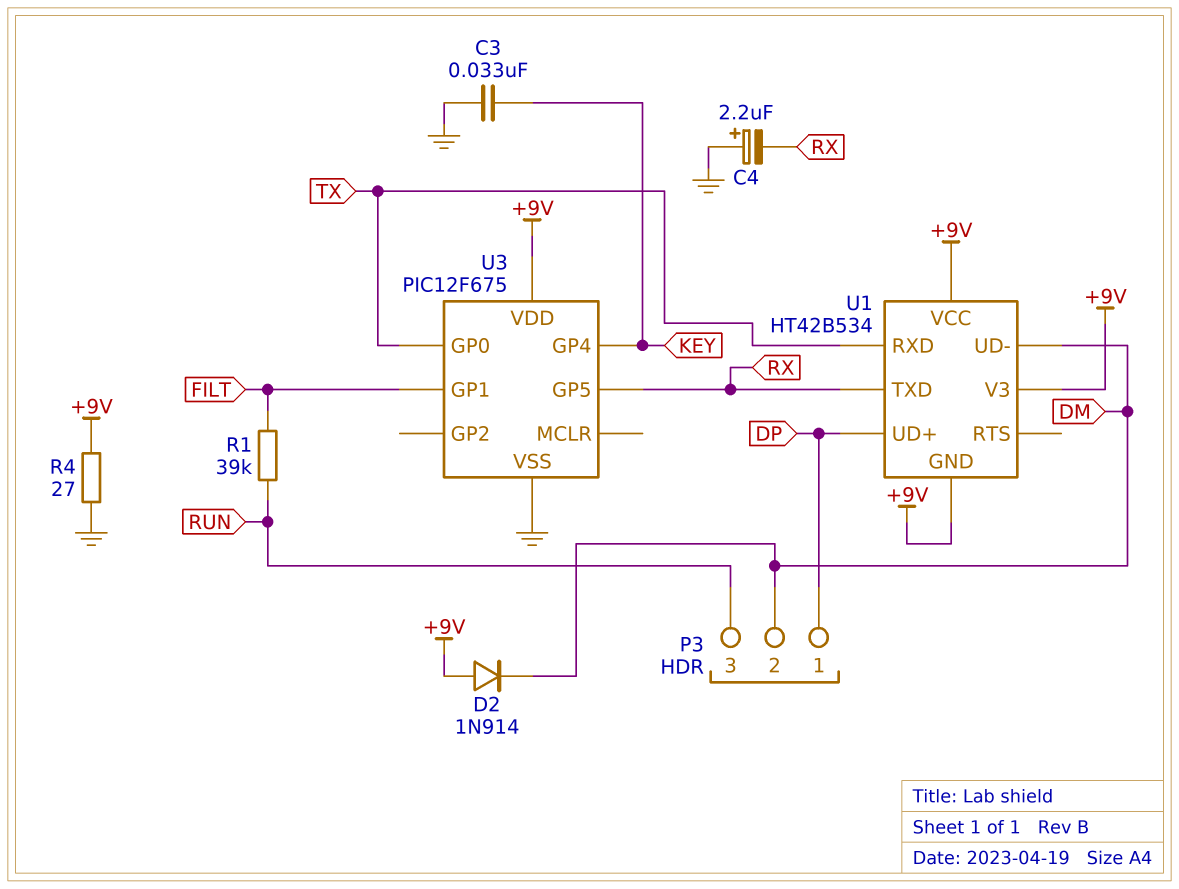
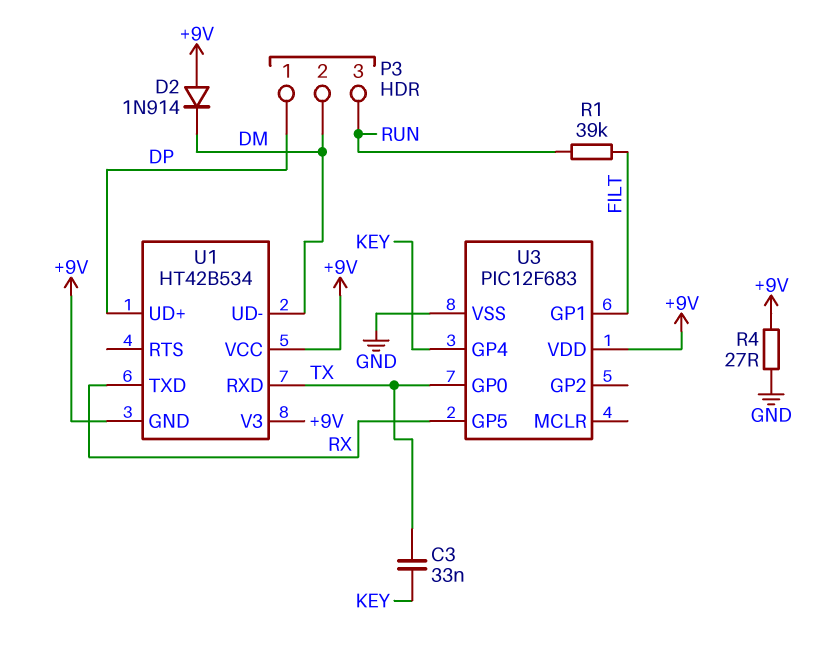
C3: 33nF (GND, KEY) -> 33nF (KEY, TX)
C4: 2.2uF (plus GND, minus RX) -> none
U3: PIC12F675 -> PIC12F683

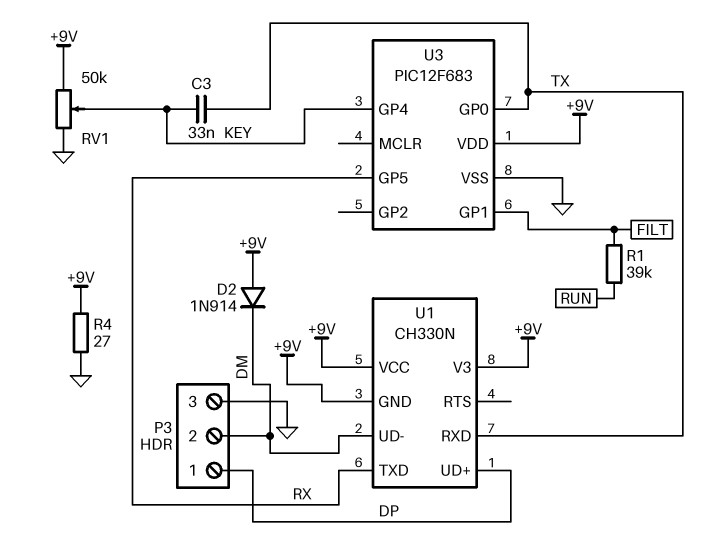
P3 pin 3: RUN -> GND
RV1: none -> 50k (+9V, GND, wiper KEY)
U1: HT42B534 -> CH330N

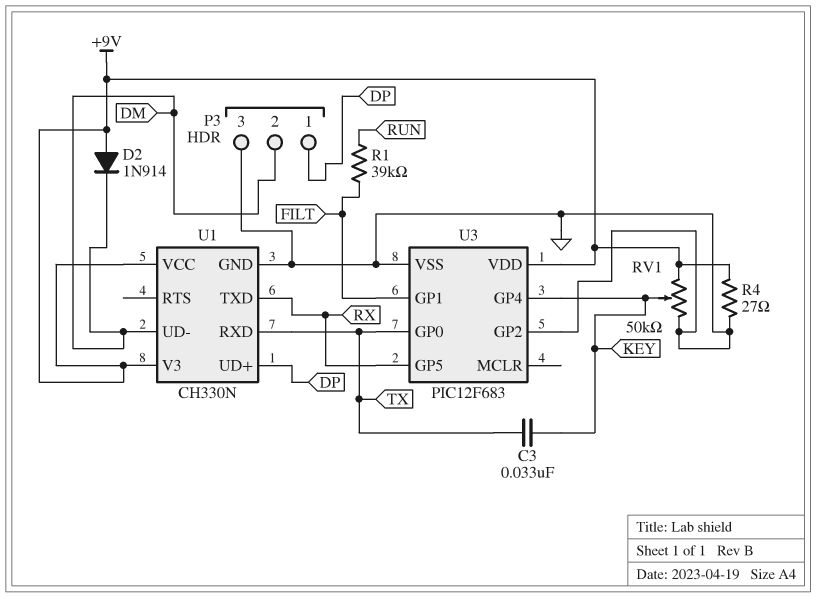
U1 pin GND: +9V -> GND
U3 pin GP2: none -> GND

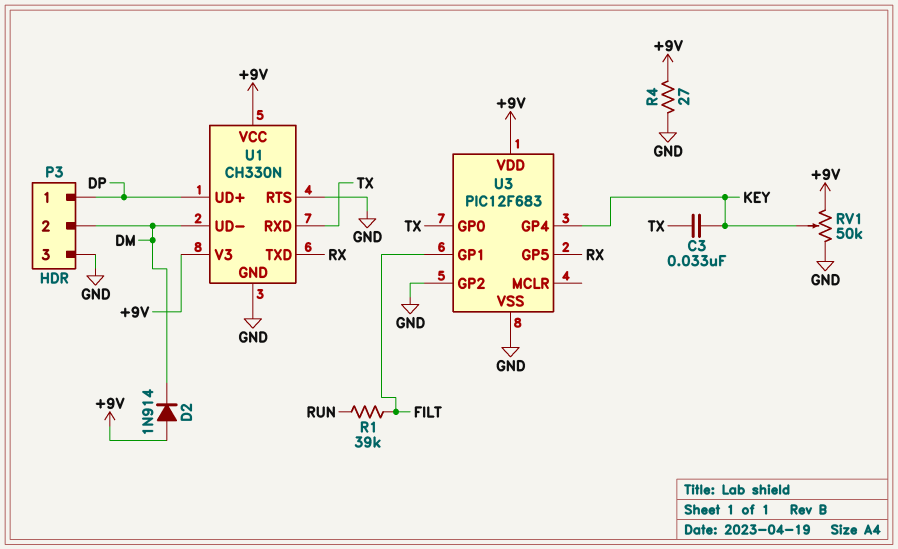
U1 pin RTS: none -> GND

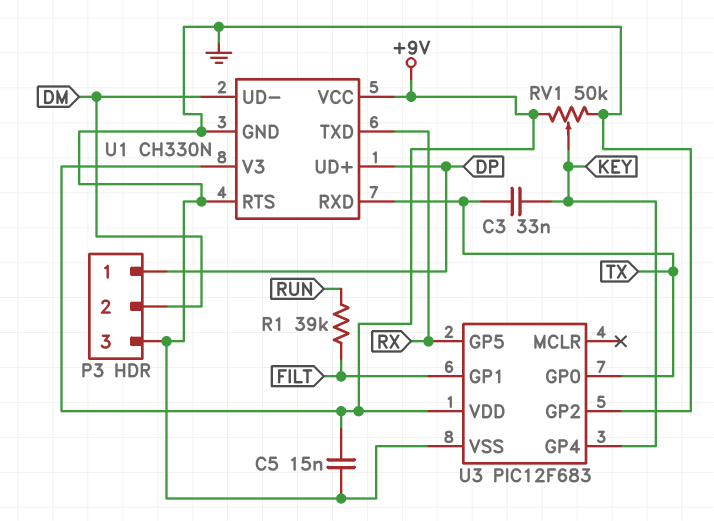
C5: none -> 15nF (+9V, GND)
D2: diode 1N914 (A +9V, K DM) -> none
R4: 27 (+9V, GND) -> none

